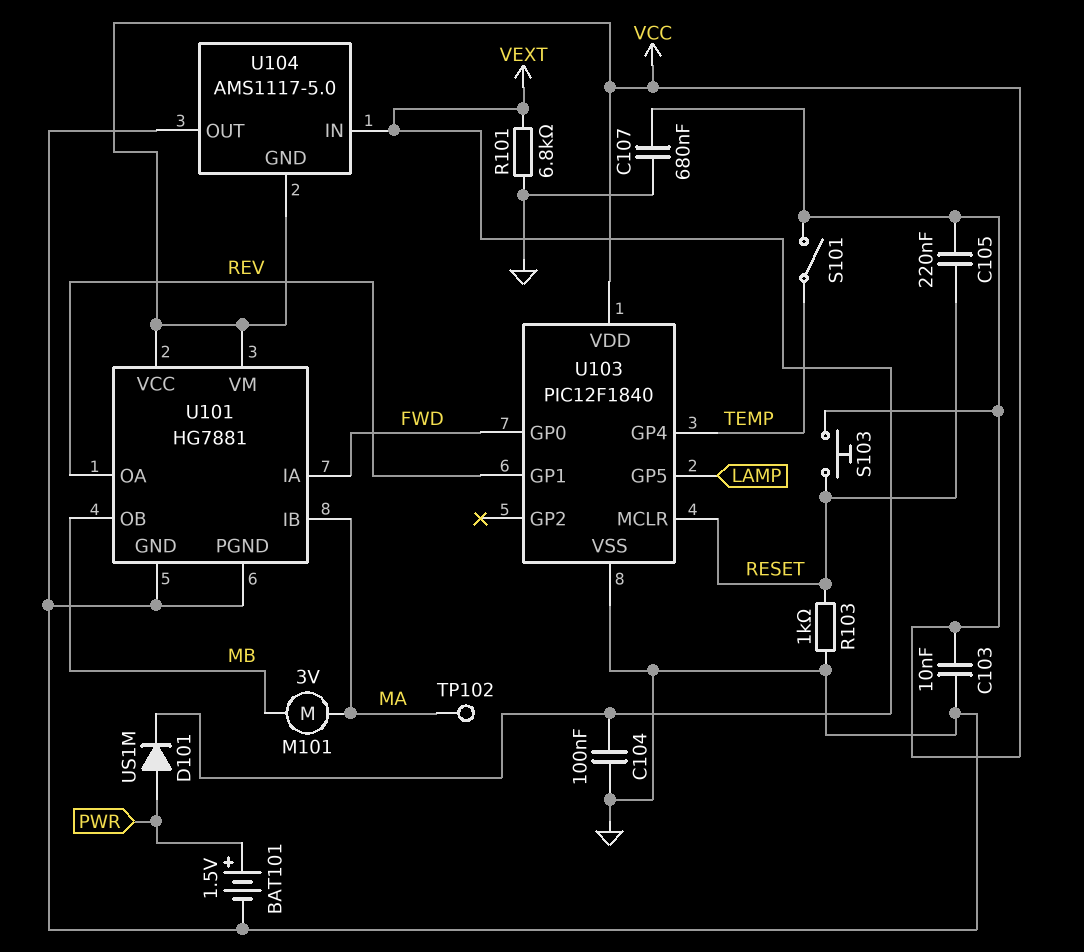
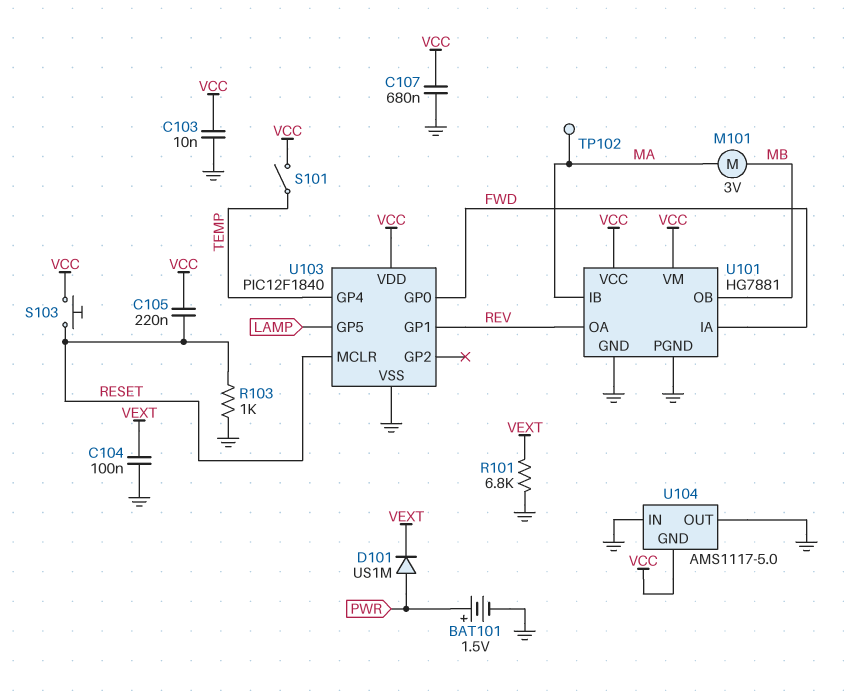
U104 pin IN: VEXT -> GND

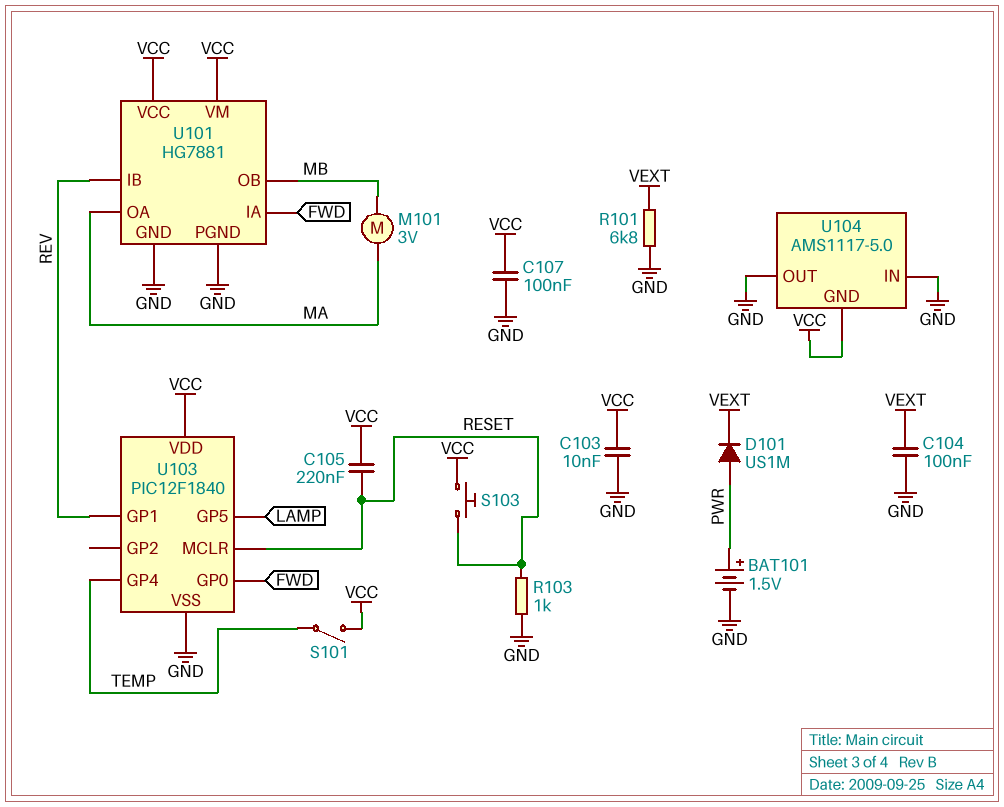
C107: 680nF (GND, VCC) -> 100nF (GND, VCC)
TP102: test point (MA) -> none
U101 pin IB: MA -> REV
U101 pin OA: REV -> MA

